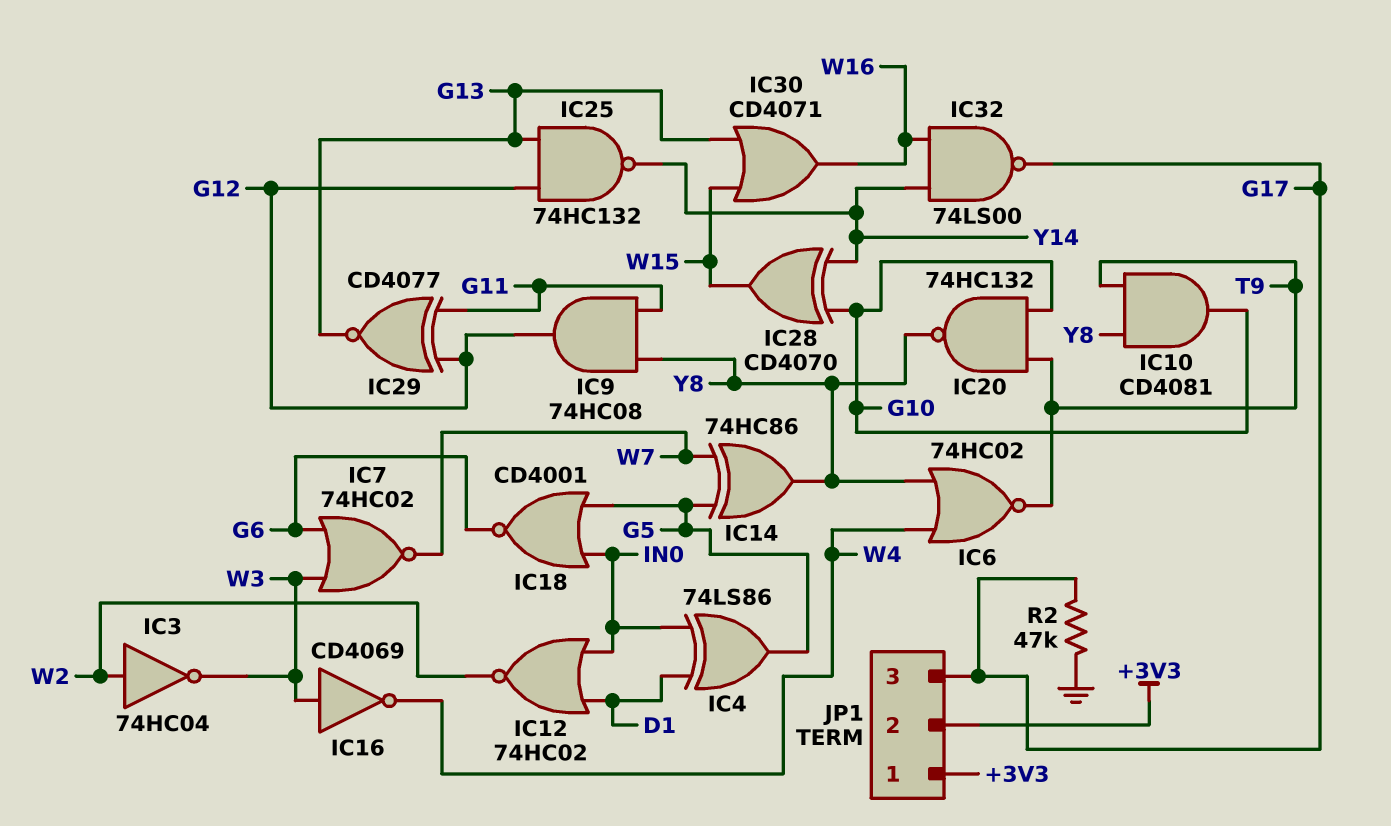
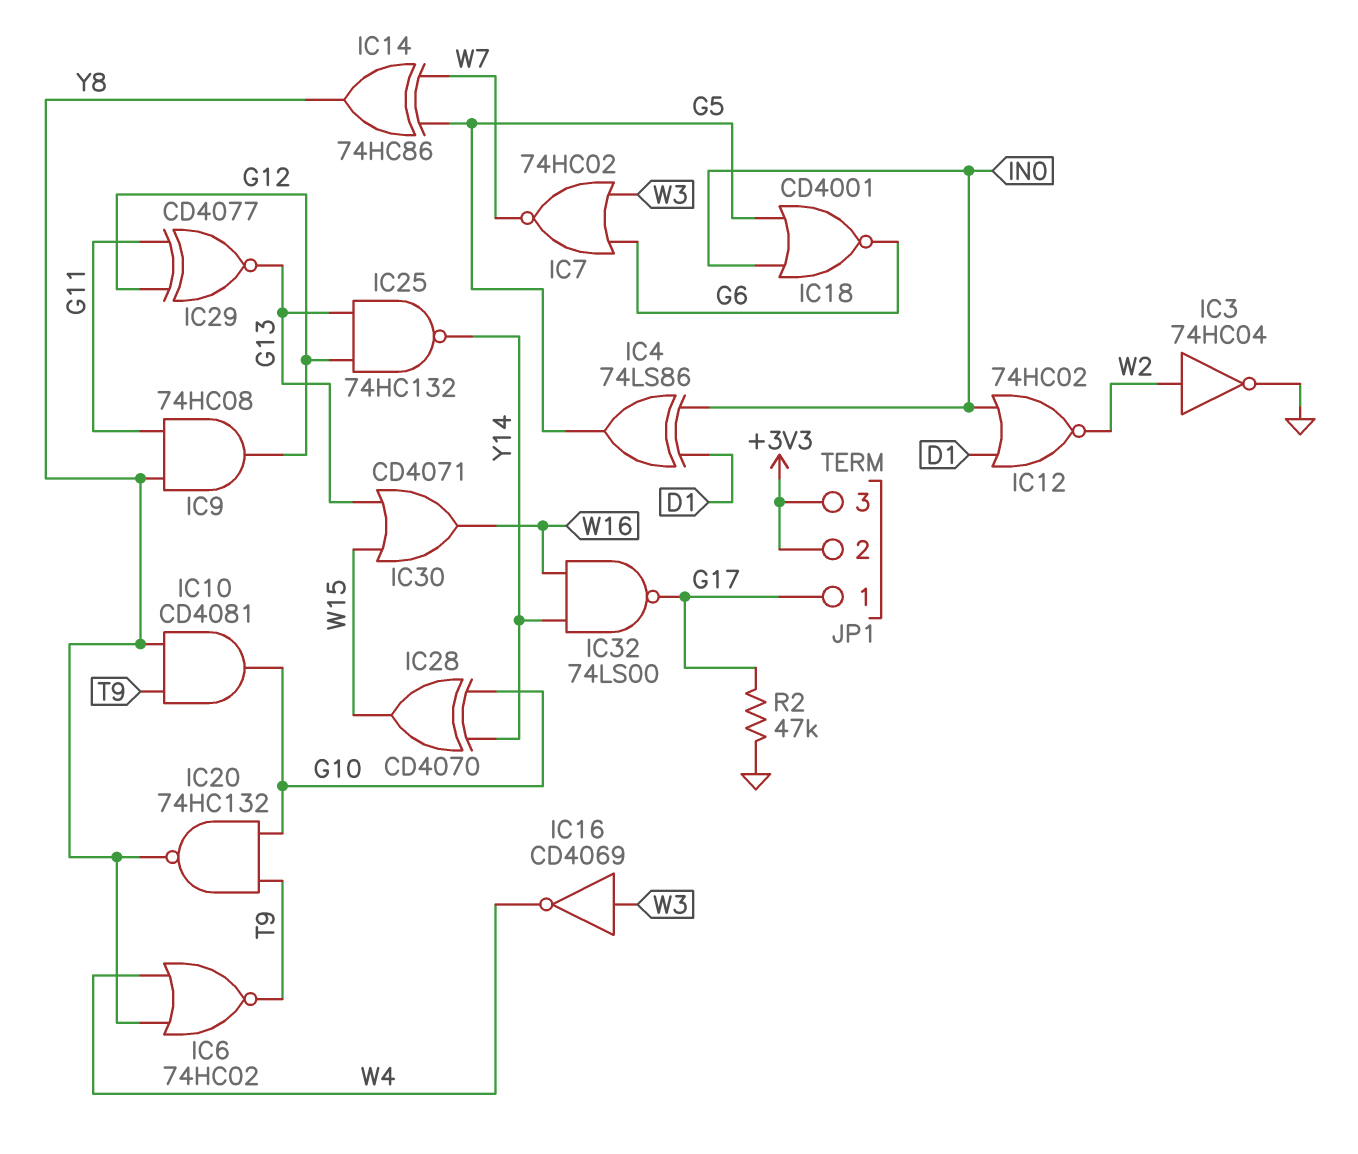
IC3: NOT 74HC04 (in W2, out W3) -> NOT 74HC04 (in W2, out GND)
JP1 pin 1: +3V3 -> G17
JP1 pin 3: G17 -> +3V3

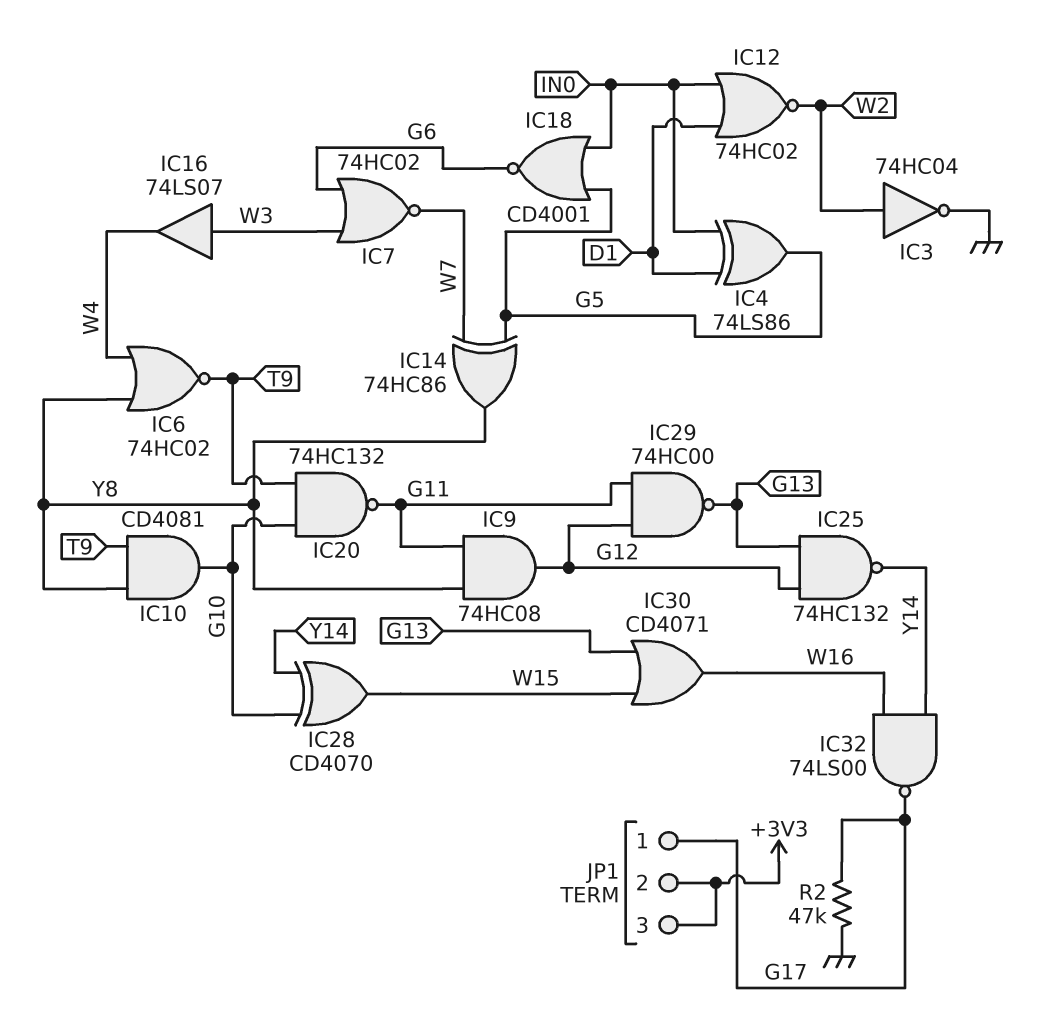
IC16: NOT CD4069 (in W3, out W4) -> buffer 74LS07 (in W3, out W4)
IC20: NAND 74HC132 (in G10, in T9, out Y8) -> NAND 74HC132 (in G10, in T9, out G11)
IC29: XNOR CD4077 (in G11, in G12, out G13) -> NAND 74HC00 (in G11, in G12, out G13)

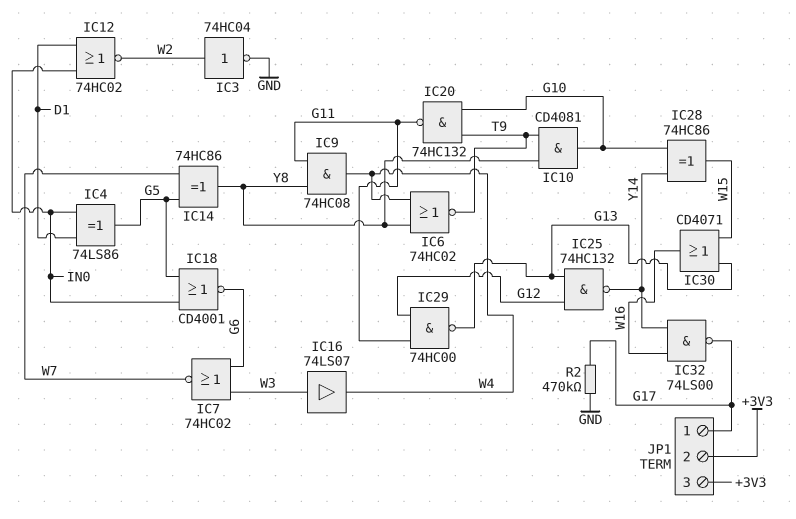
IC9: AND 74HC08 (in G11, in Y8, out G12) -> AND 74HC08 (in G11, in Y8, out W4)
IC28: XOR CD4070 (in G10, in Y14, out W15) -> XOR 74HC86 (in G10, in Y14, out W15)
R2: 47k (G17, GND) -> 470k (G17, GND)

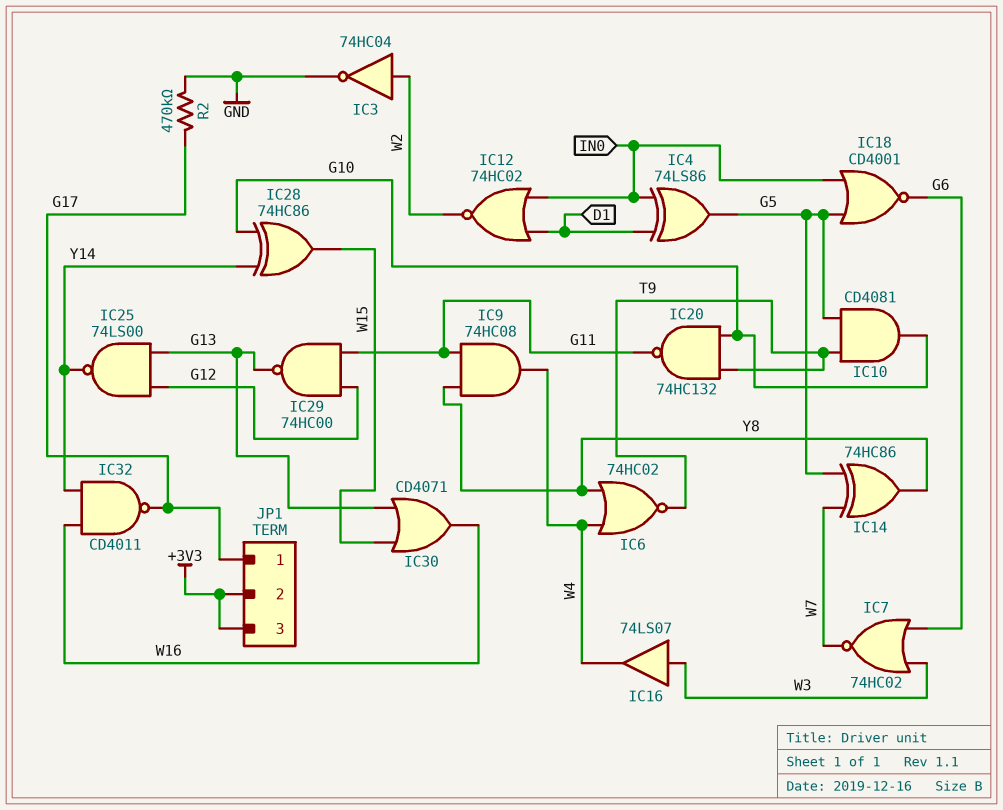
IC10: AND CD4081 (in T9, in Y8, out G10) -> AND CD4081 (in G5, in T9, out G10)
IC25: NAND 74HC132 (in G12, in G13, out Y14) -> NAND 74LS00 (in G12, in G13, out Y14)
IC32: NAND 74LS00 (in W16, in Y14, out G17) -> NAND CD4011 (in W16, in Y14, out G17)

